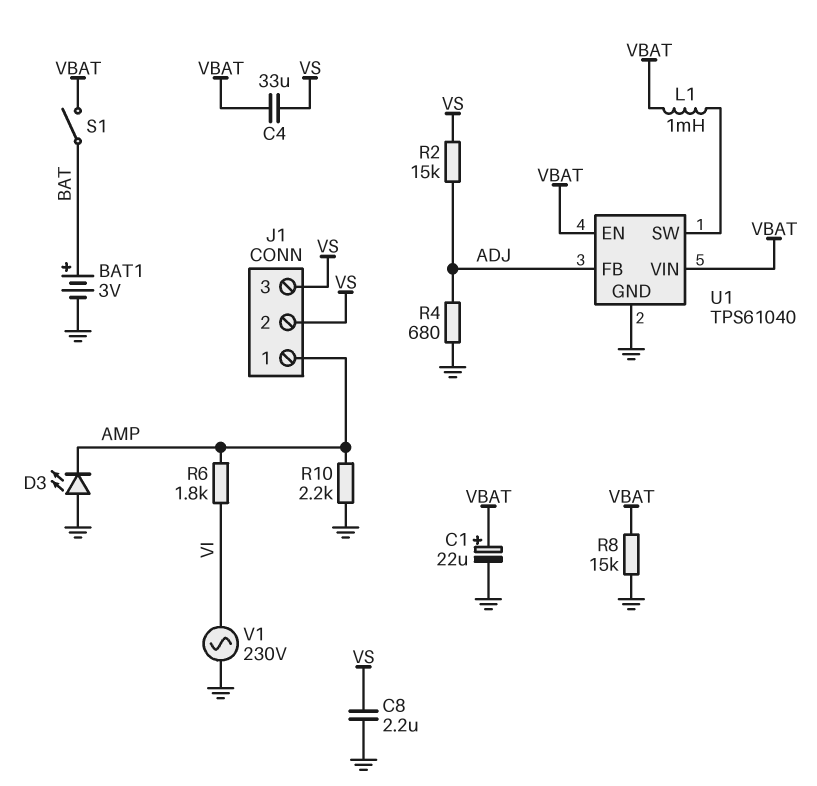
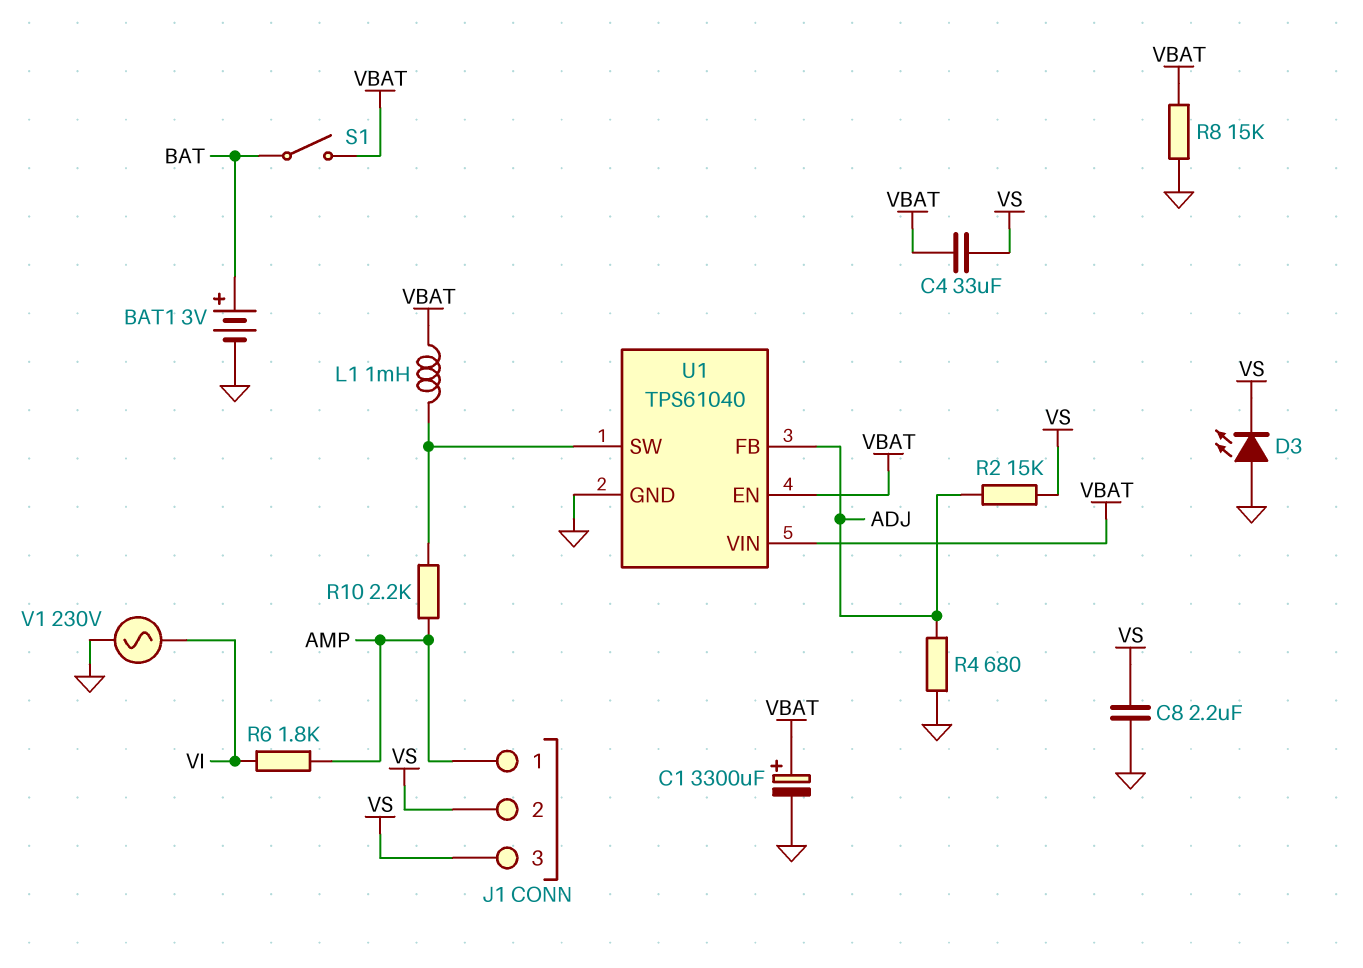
C1: 22uF (plus VBAT, minus GND) -> 3300uF (plus VBAT, minus GND)
D3: LED (A GND, K AMP) -> LED (A GND, K VS)
R10: 2.2k (AMP, GND) -> 2.2k (AMP, U1/SW)

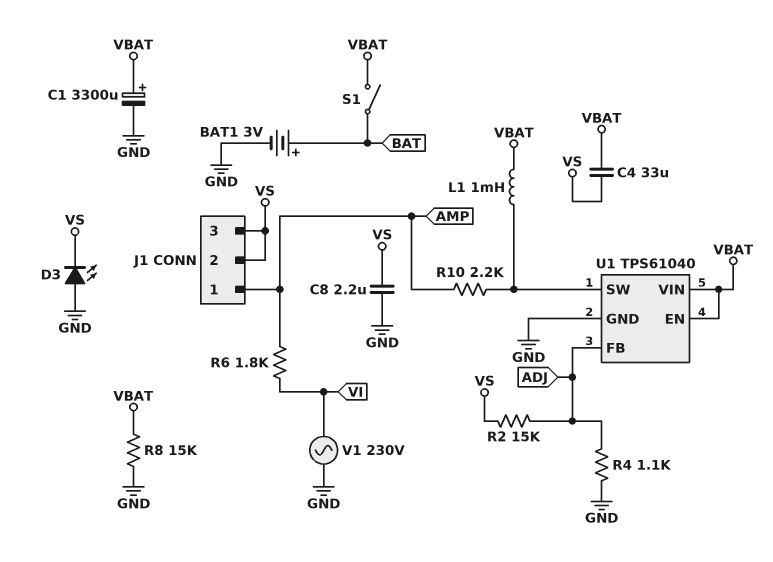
R4: 680 (ADJ, GND) -> 1.1k (ADJ, GND)

